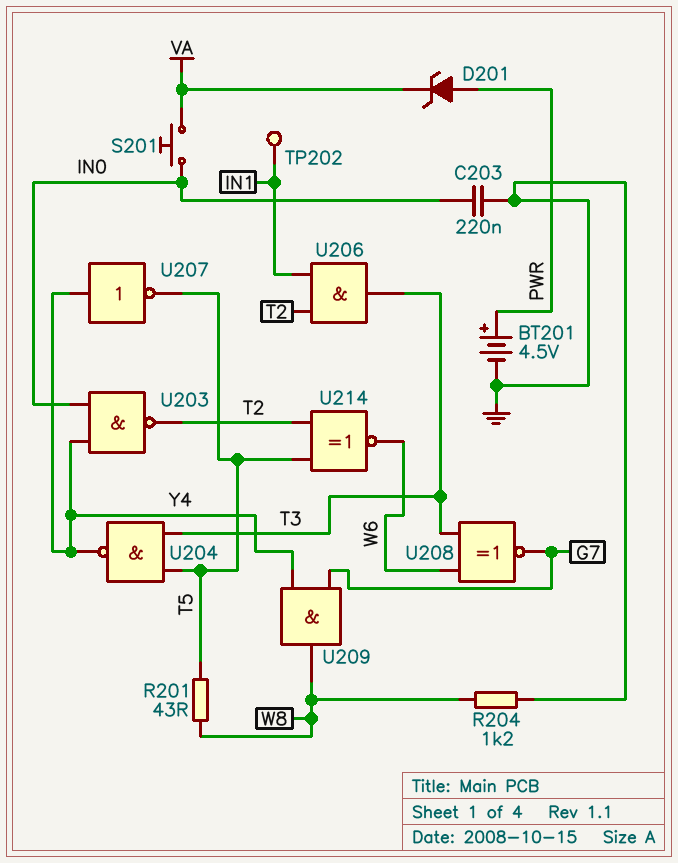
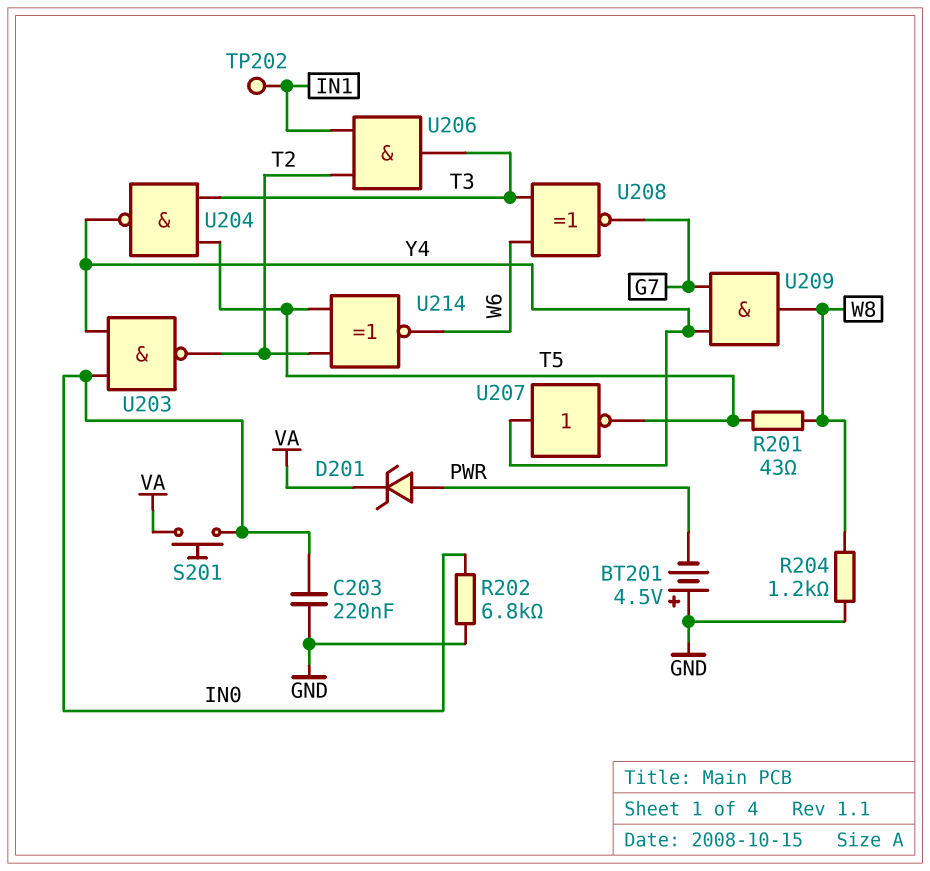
BT201: 4.5V (plus PWR, minus GND) -> 4.5V (plus GND, minus PWR)
R202: none -> 6.8k (GND, IN0)

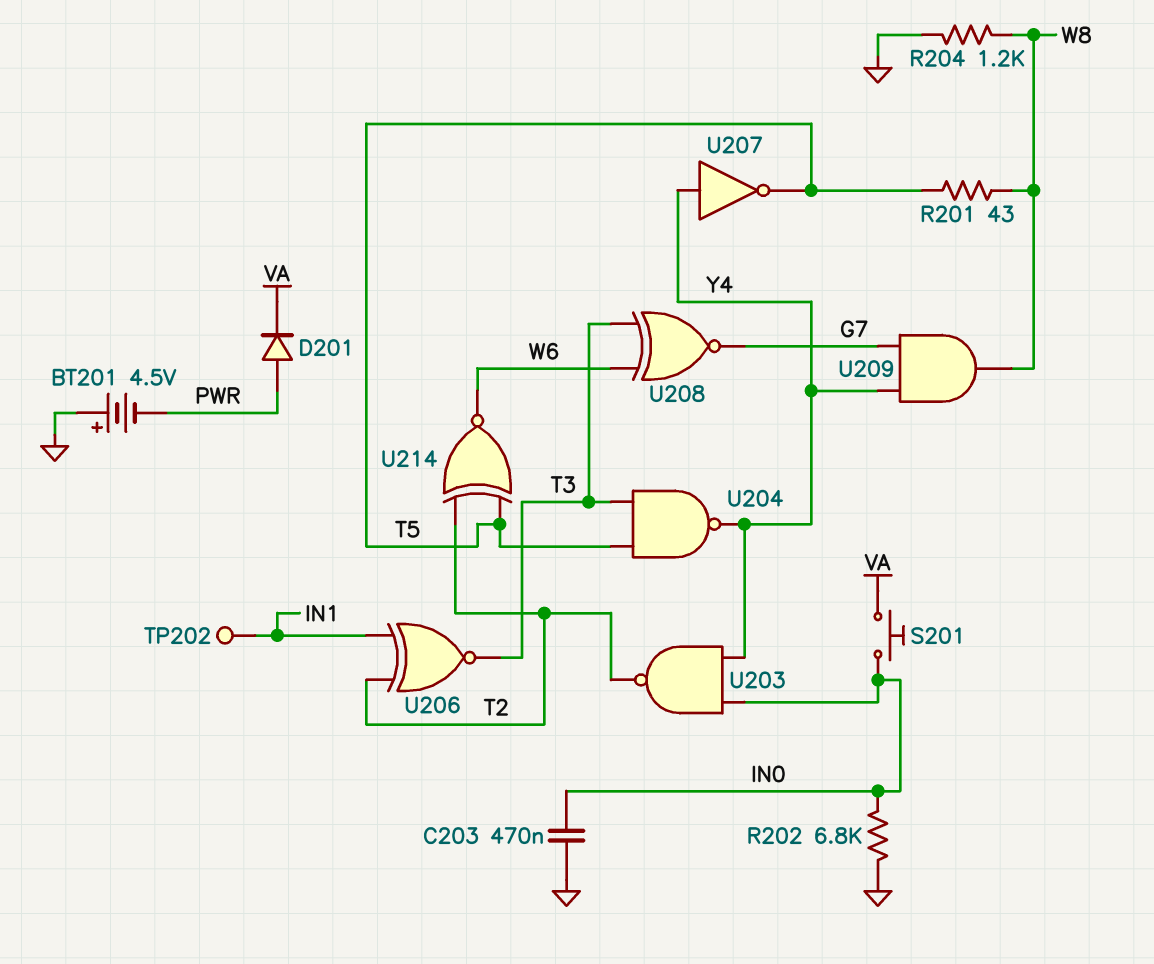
C203: 220nF (GND, IN0) -> 470nF (GND, IN0)
D201: zener (A PWR, K VA) -> diode (A PWR, K VA)
U206: AND (in IN1, in T2, out T3) -> XNOR (in IN1, in T2, out T3)

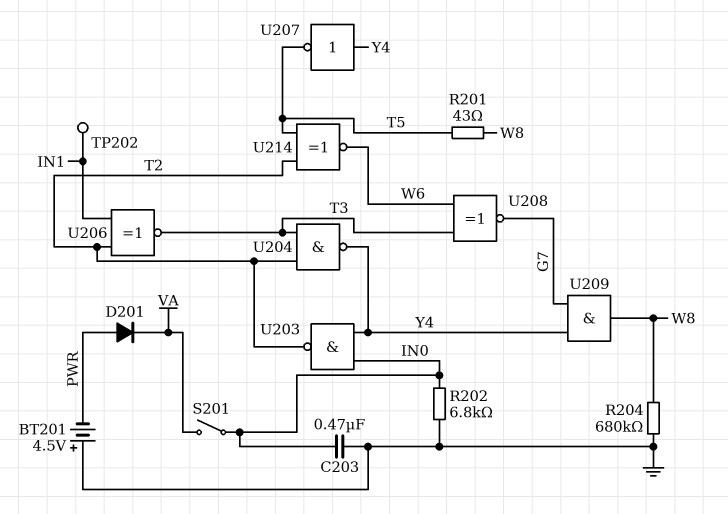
R204: 1.2k (GND, W8) -> 680k (GND, W8)
S201: button (IN0, VA) -> switch (IN0, VA)
U204: NAND (in T3, in T5, out Y4) -> NAND (in T2, in T3, out Y4)

